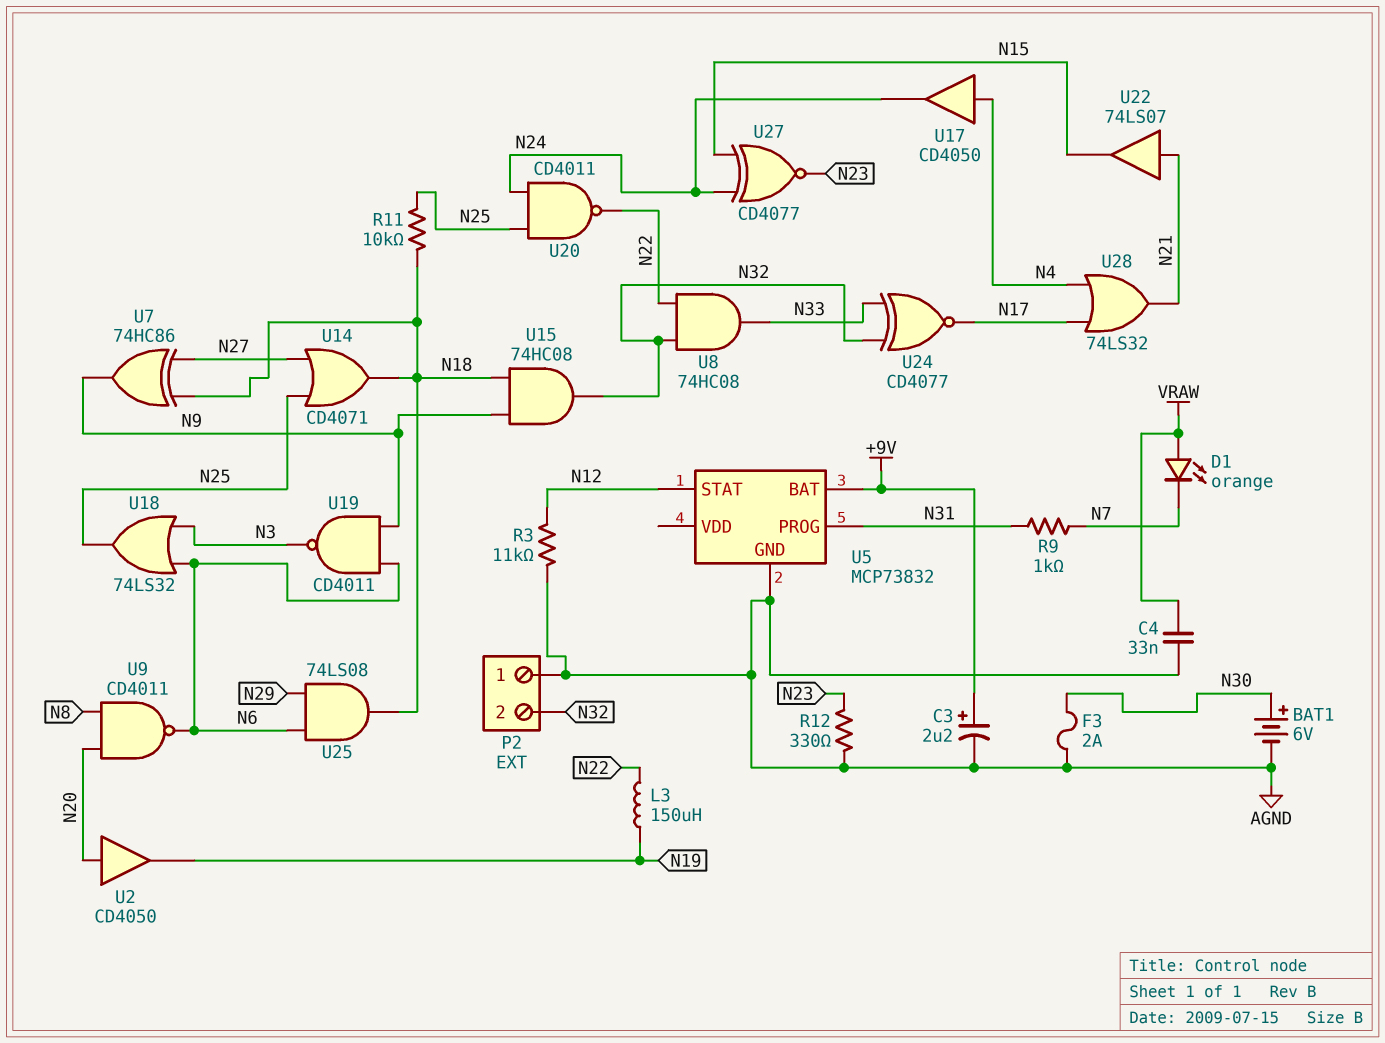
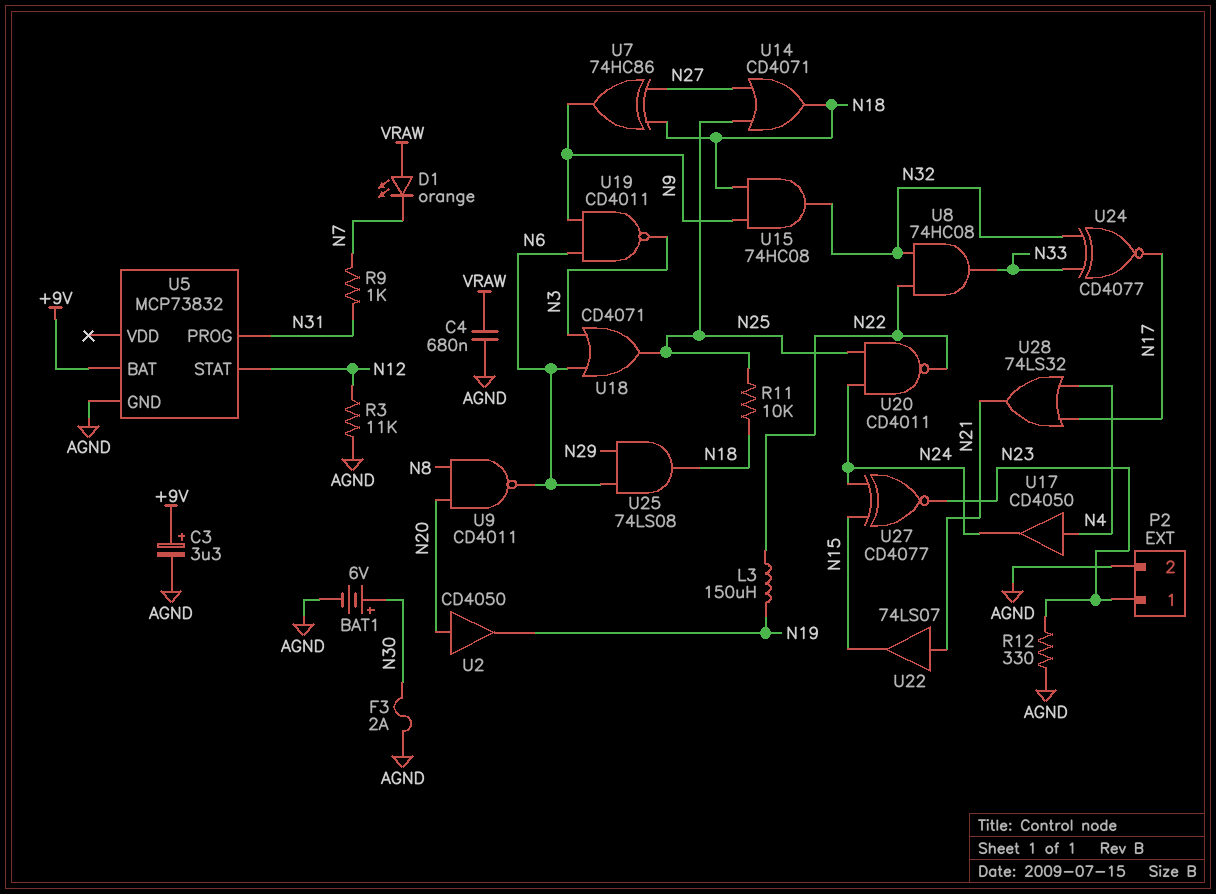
C3: 2.2uF (plus +9V, minus AGND) -> 3.3uF (plus +9V, minus AGND)
C4: 33nF (AGND, VRAW) -> 680nF (AGND, VRAW)
P2 pin 1: AGND -> N23
P2 pin 2: N32 -> AGND
U18: OR 74LS32 (in N3, in N6, out N25) -> OR CD4071 (in N3, in N6, out N25)

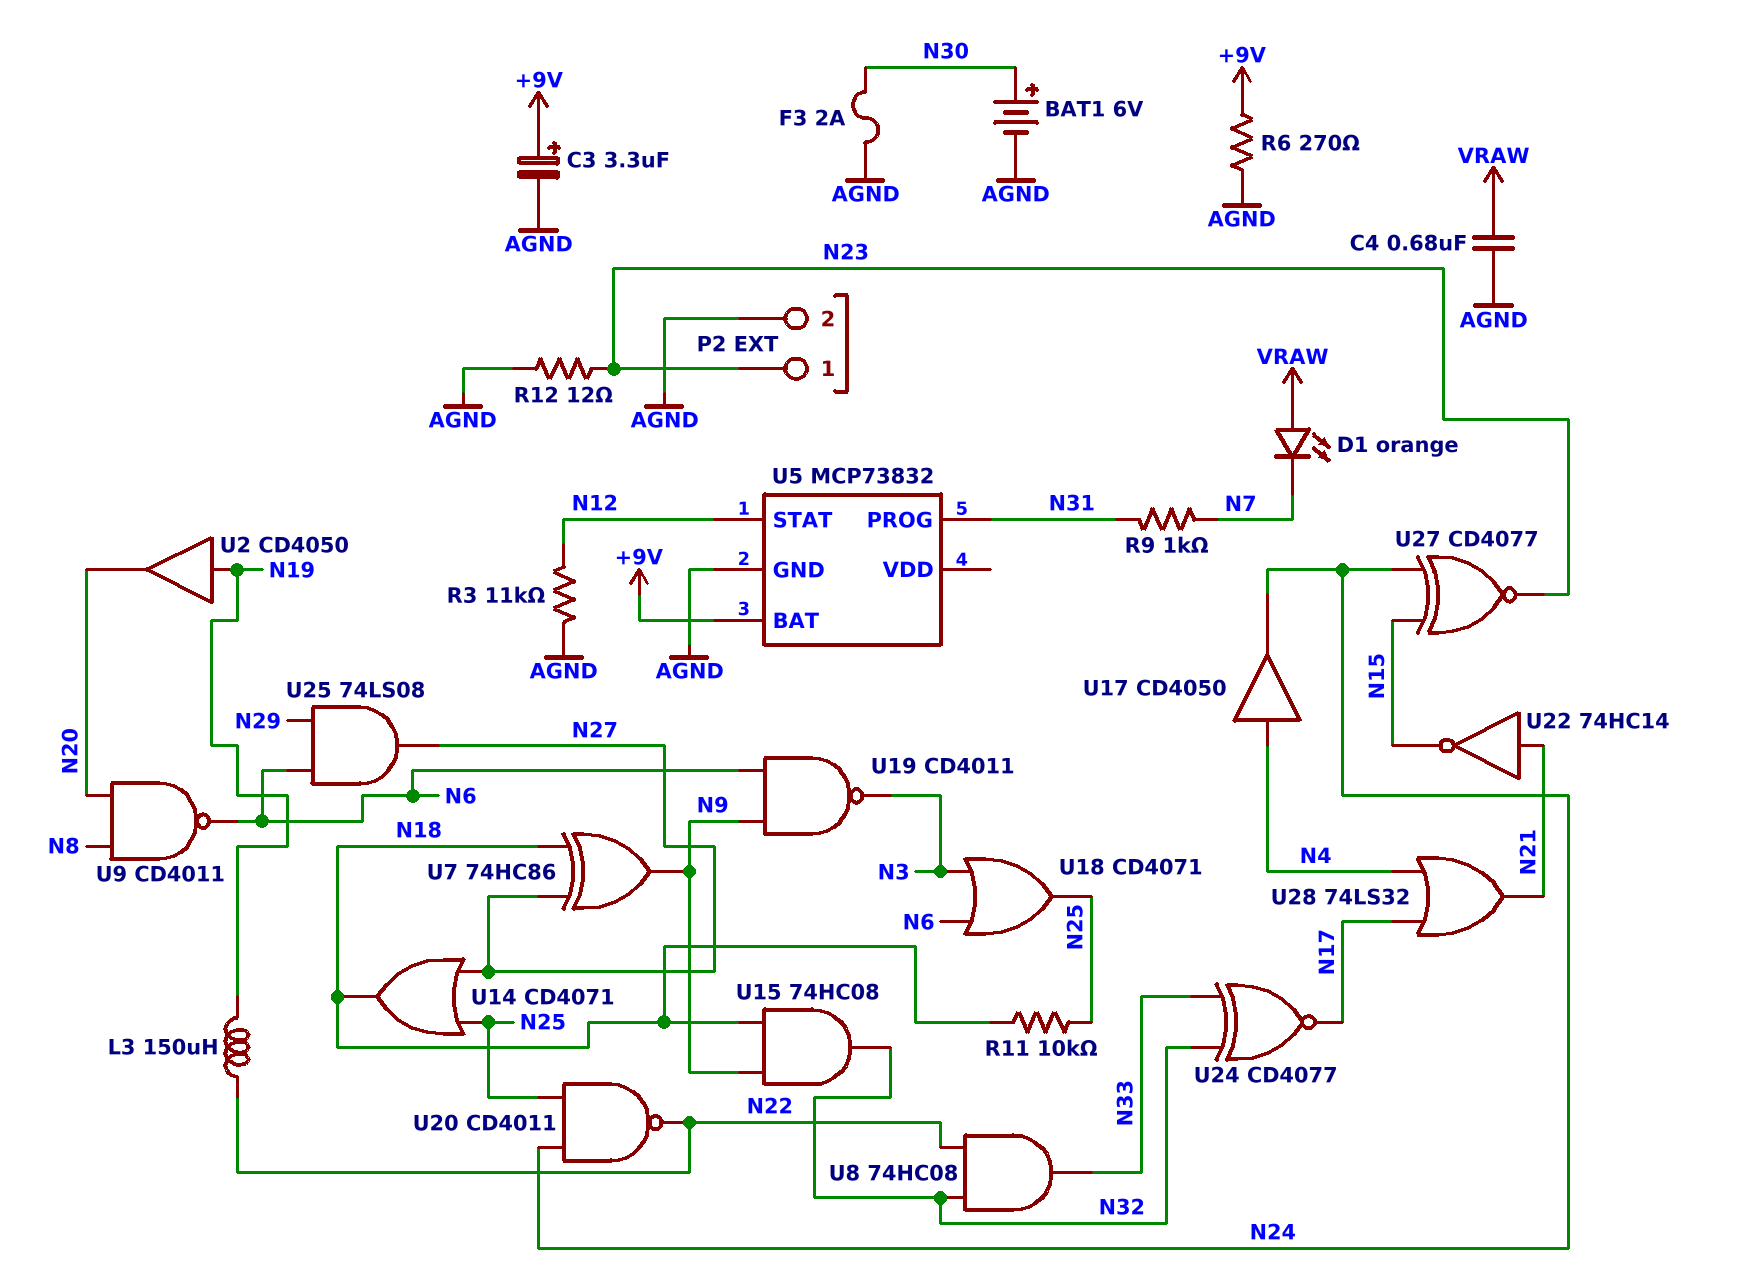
R6: none -> 270 (+9V, AGND)
R12: 330 (AGND, N23) -> 12 (AGND, N23)
U2: buffer CD4050 (in N20, out N19) -> buffer CD4050 (in N19, out N20)
U22: buffer 74LS07 (in N21, out N15) -> NOT 74HC14 (in N21, out N15)
U25: AND 74LS08 (in N6, in N29, out N18) -> AND 74LS08 (in N6, in N29, out N27)

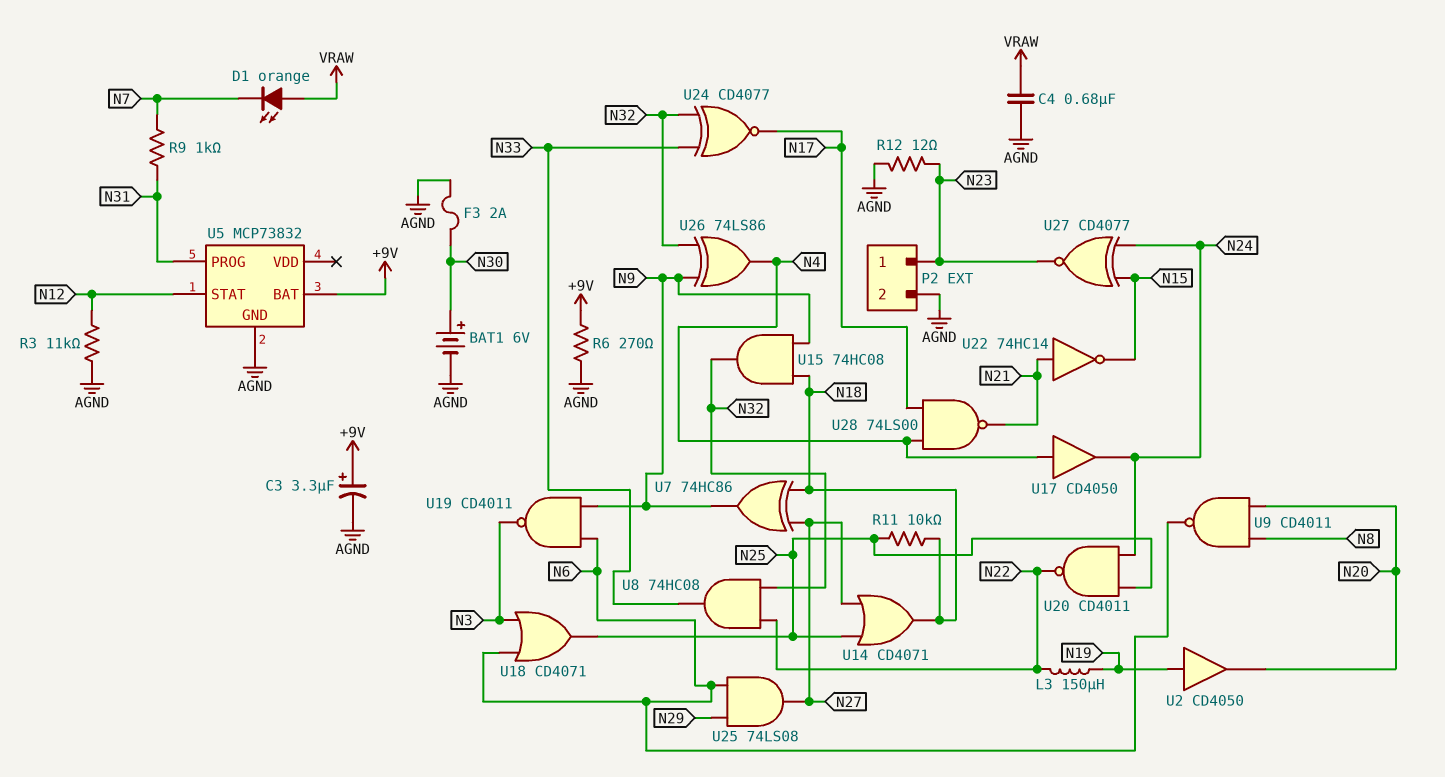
U26: none -> XOR 74LS86 (in N9, in N32, out N4)
U28: OR 74LS32 (in N4, in N17, out N21) -> NAND 74LS00 (in N4, in N17, out N21)

